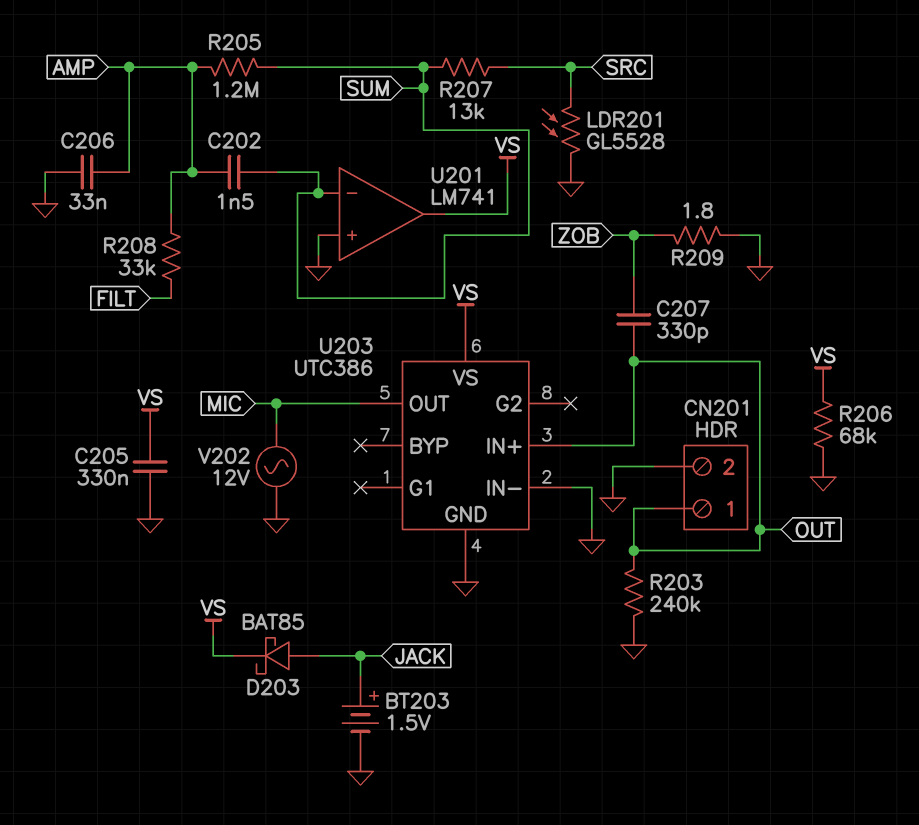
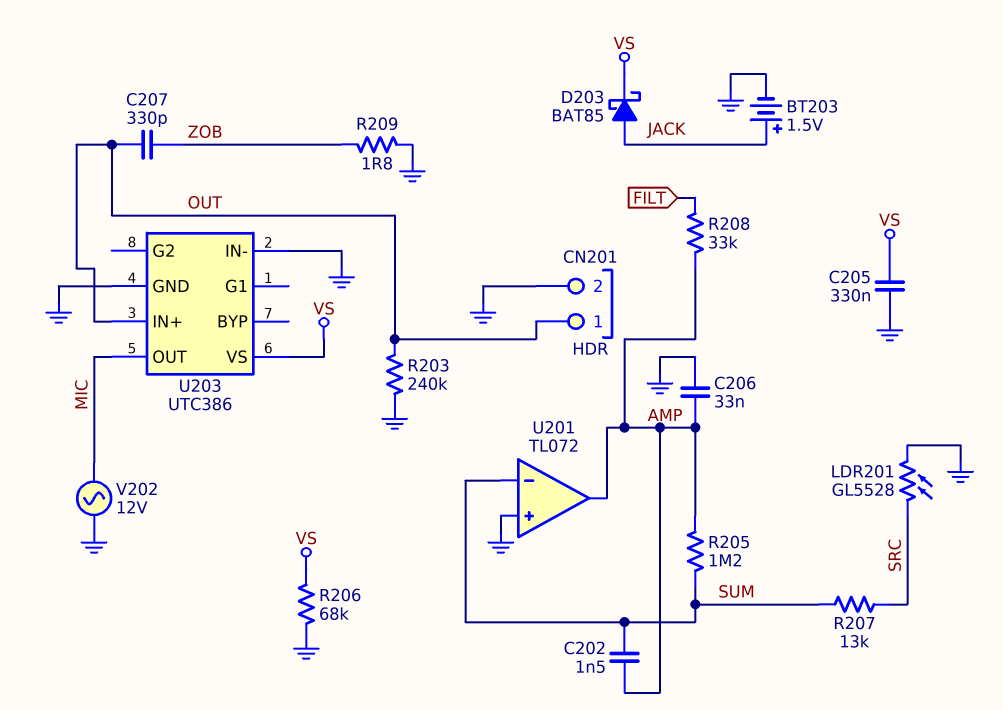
U201: LM741 -> TL072
U201 pin out: VS -> AMP

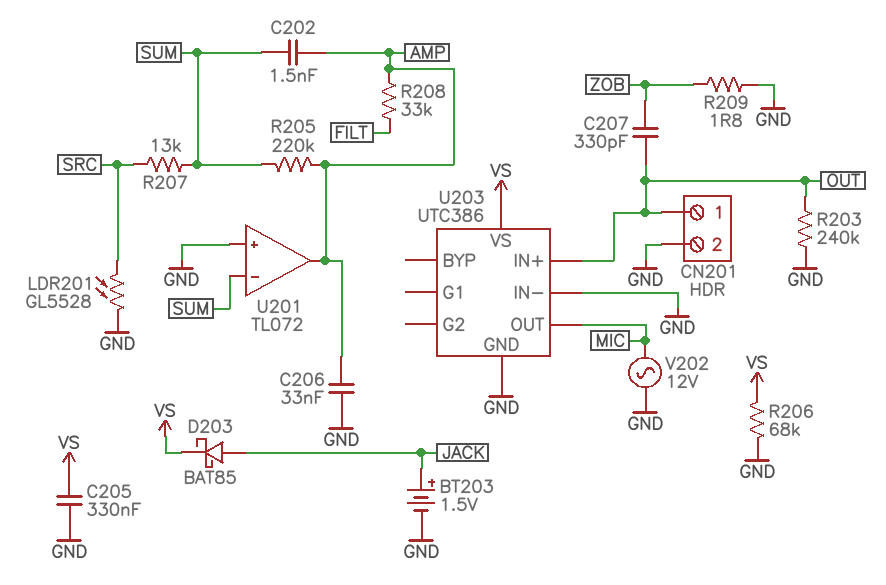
R205: 1.2M (AMP, SUM) -> 220k (AMP, SUM)

